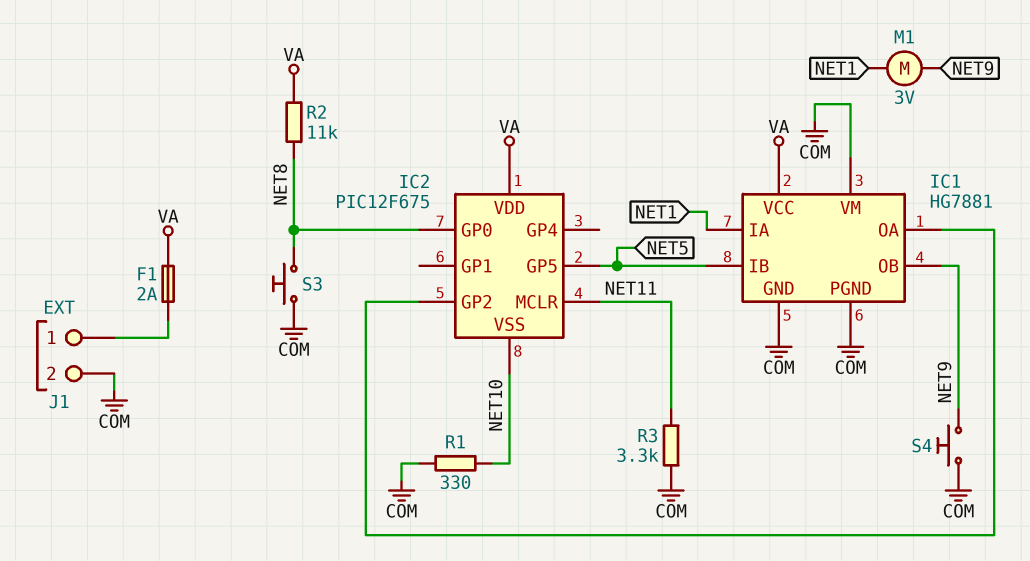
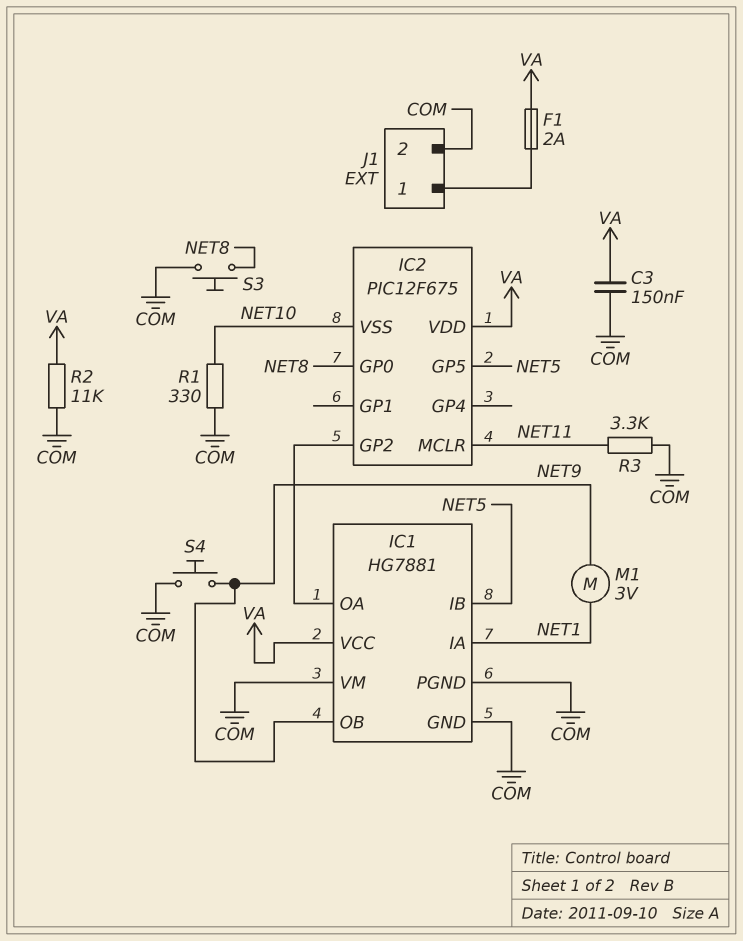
C3: none -> 150nF (COM, VA)
R2: 11k (NET8, VA) -> 11k (COM, VA)

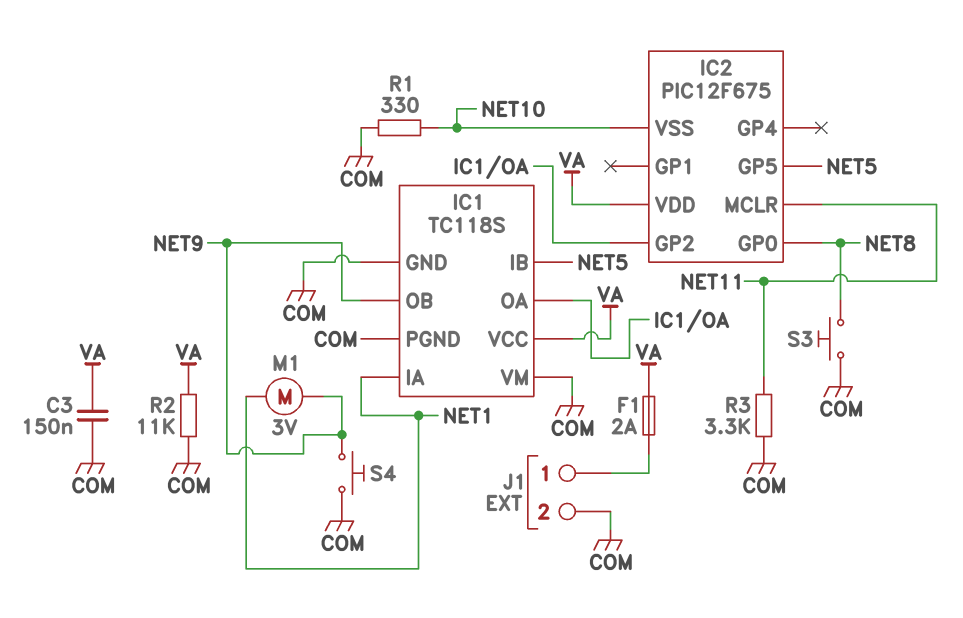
IC1: HG7881 -> TC118S

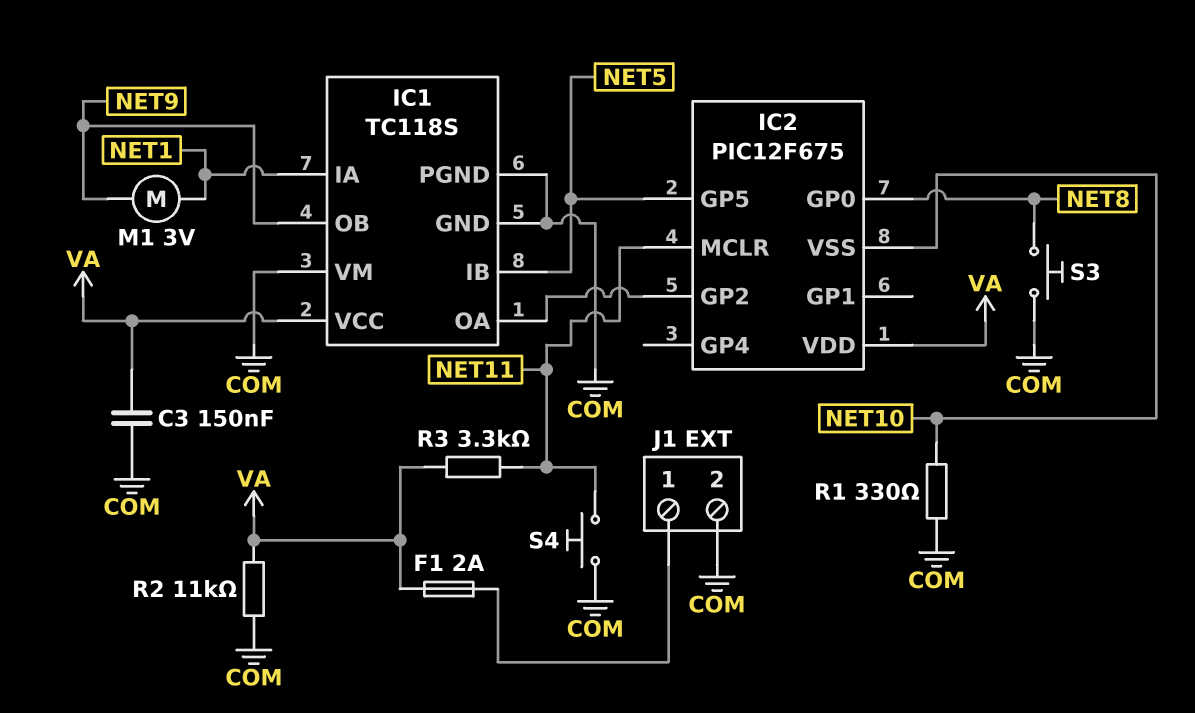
R3: 3.3k (COM, NET11) -> 3.3k (NET11, VA)
S4: button (COM, NET9) -> button (COM, NET11)

